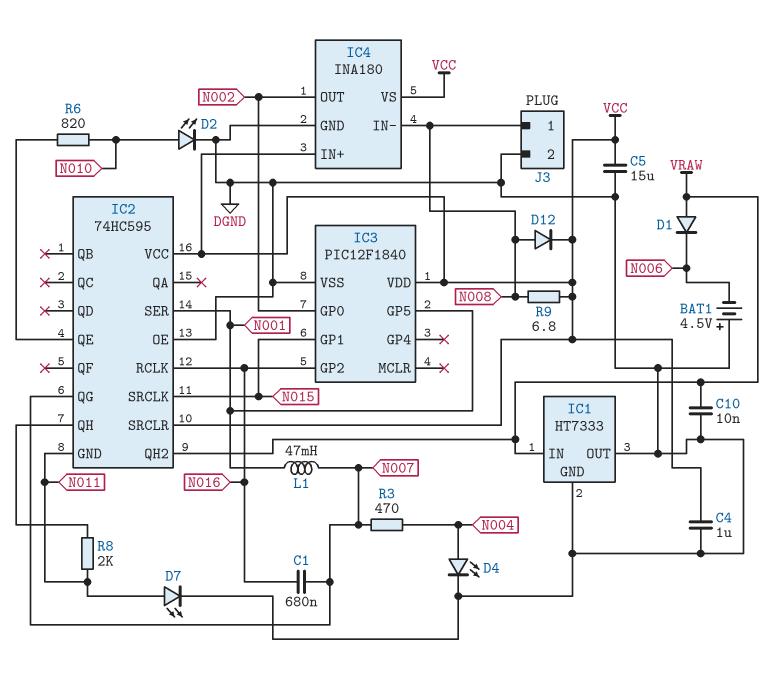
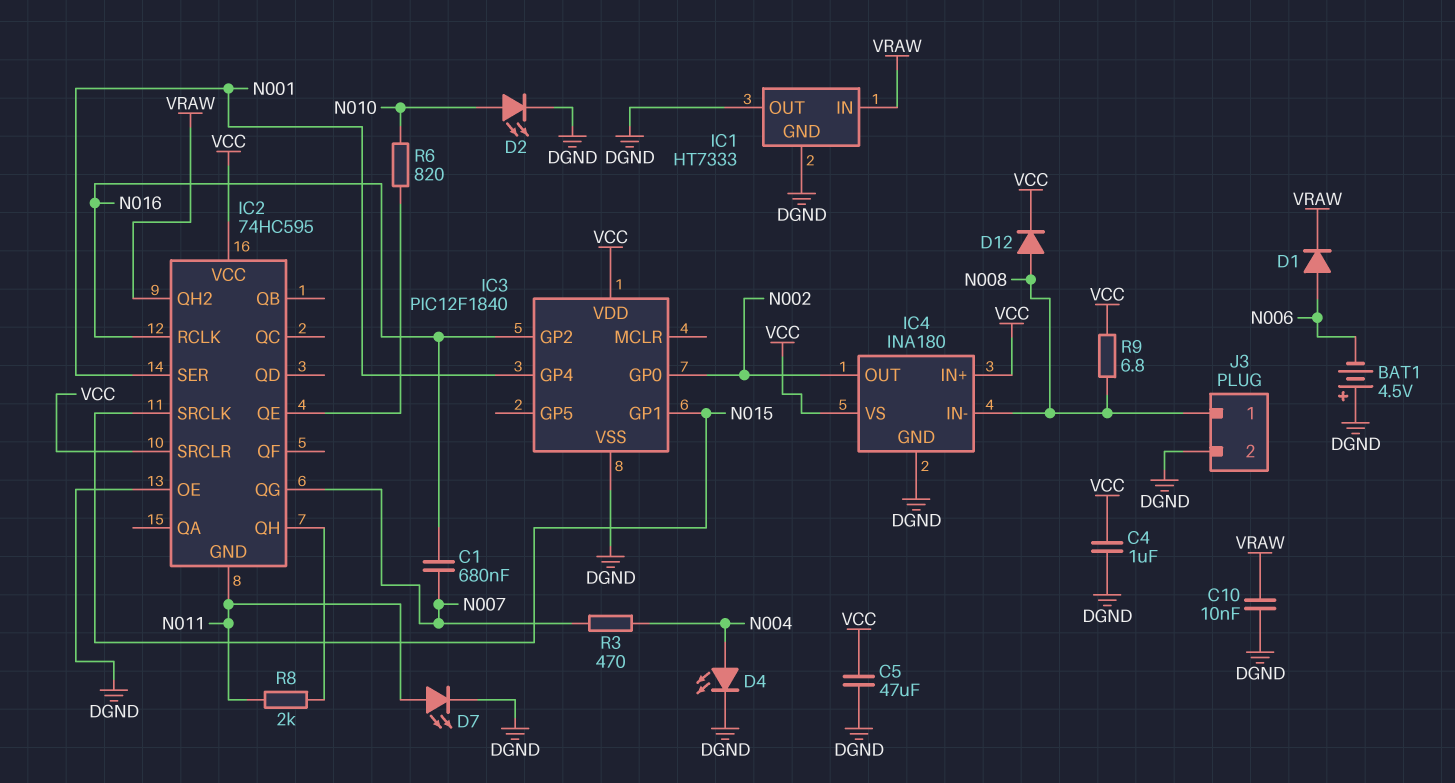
C5: 15uF (DGND, VCC) -> 47uF (DGND, VCC)
D1: diode (A VRAW, K N006) -> diode (A N006, K VRAW)
IC3 pin GP4: none -> N001
IC3 pin GP5: N001 -> none
L1: 47mH (N001, N007) -> none

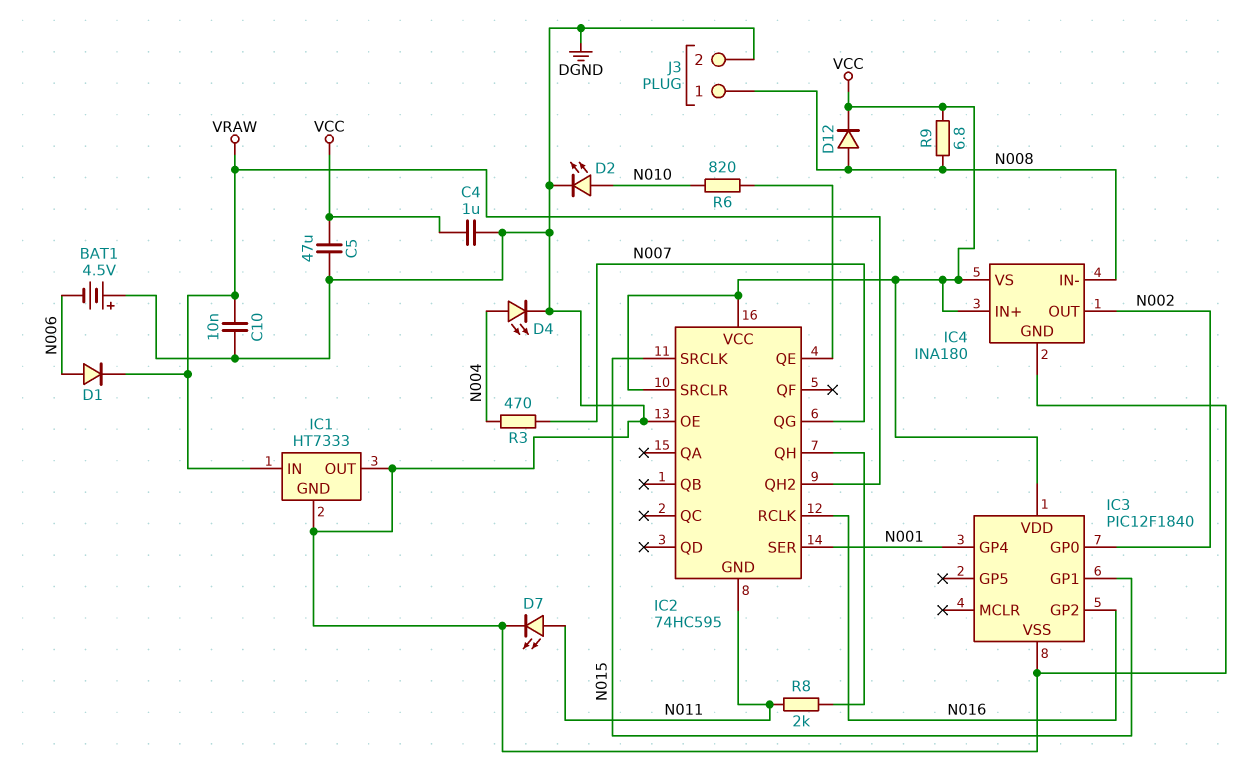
C1: 680nF (N007, N016) -> none

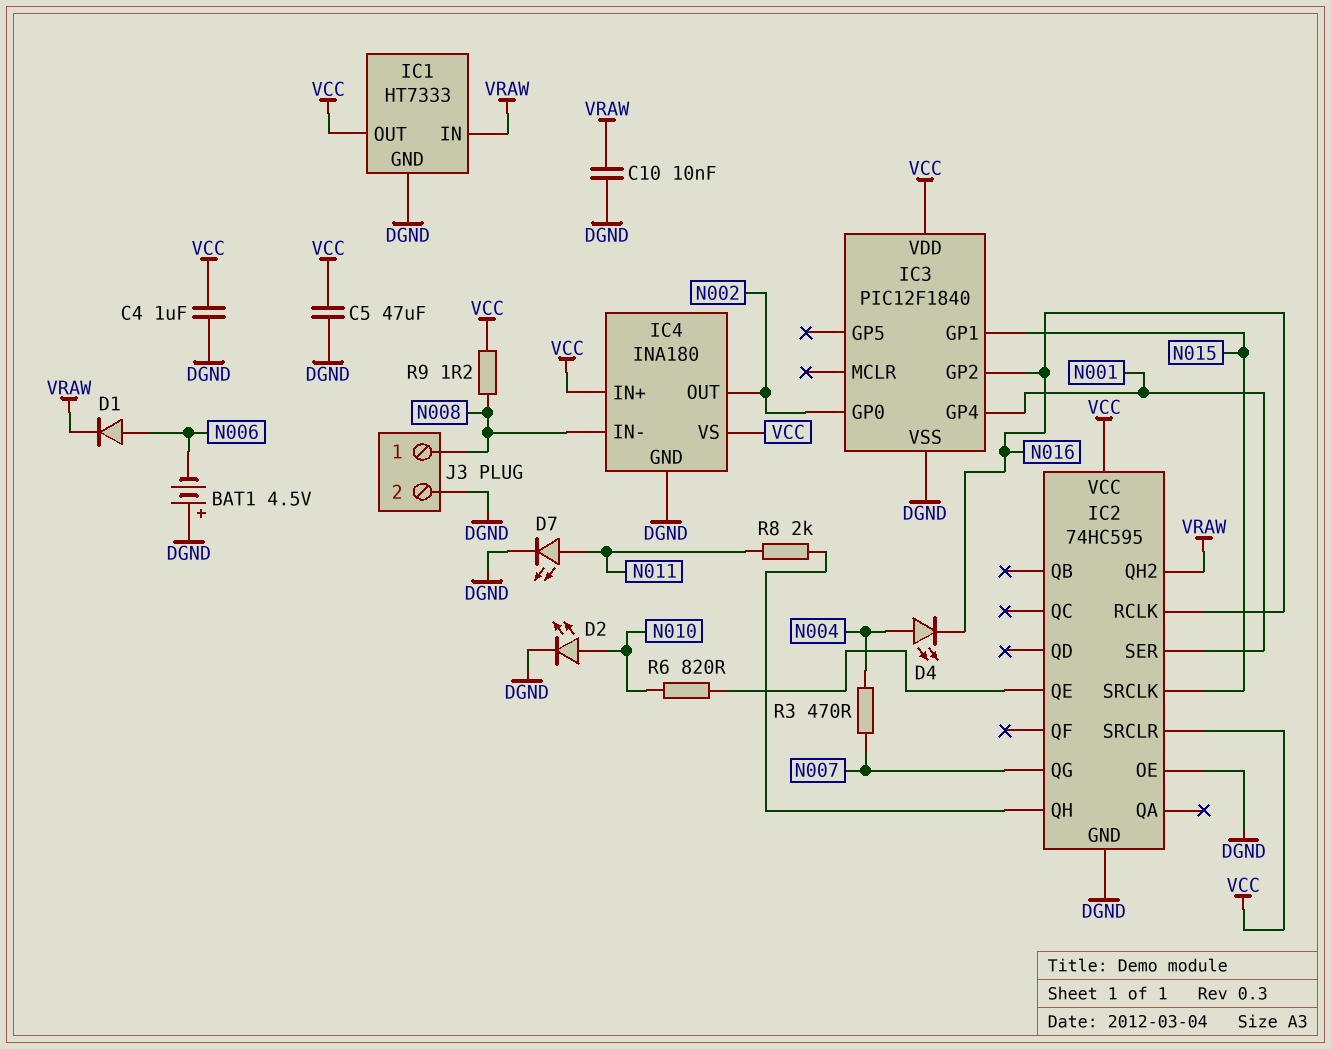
D4: LED (A N004, K DGND) -> LED (A N004, K N016)
D12: diode (A N008, K VCC) -> none
IC1 pin OUT: DGND -> VCC
IC2 pin GND: N011 -> DGND
R9: 6.8 (N008, VCC) -> 1.2 (N008, VCC)

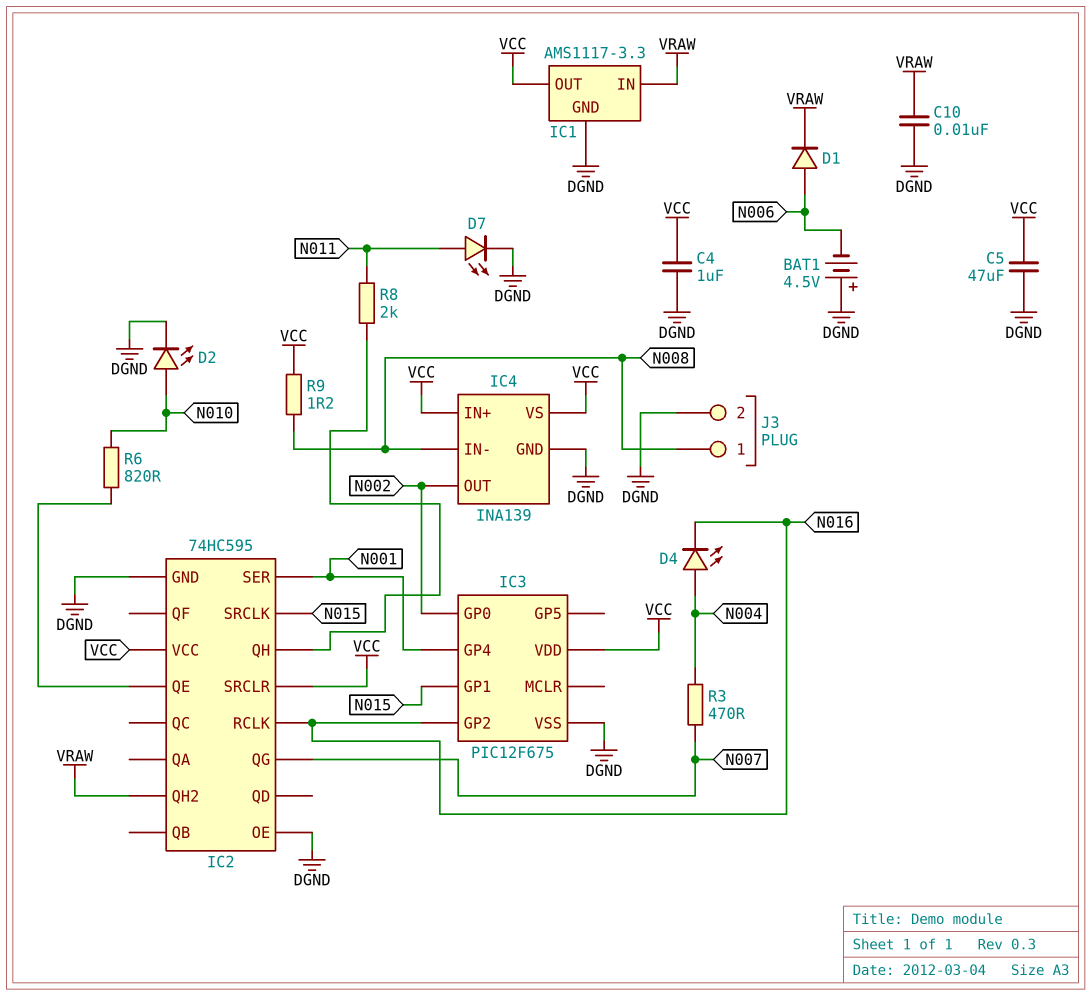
IC1: HT7333 -> AMS1117-3.3
IC3: PIC12F1840 -> PIC12F675
IC4: INA180 -> INA139

